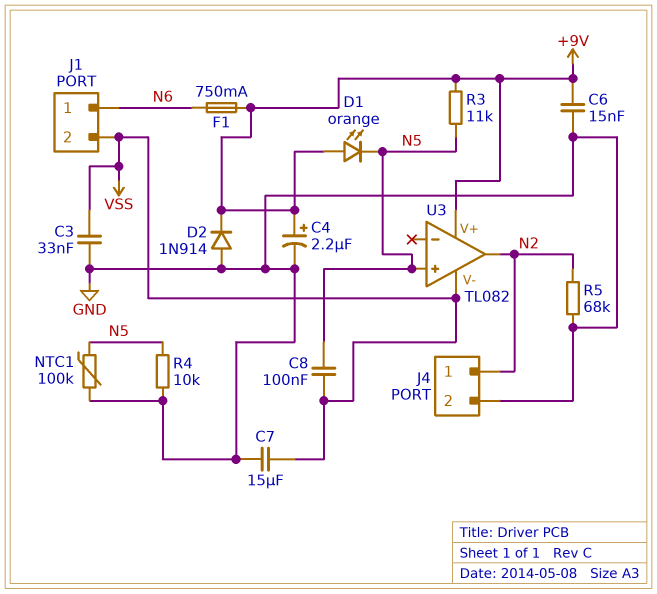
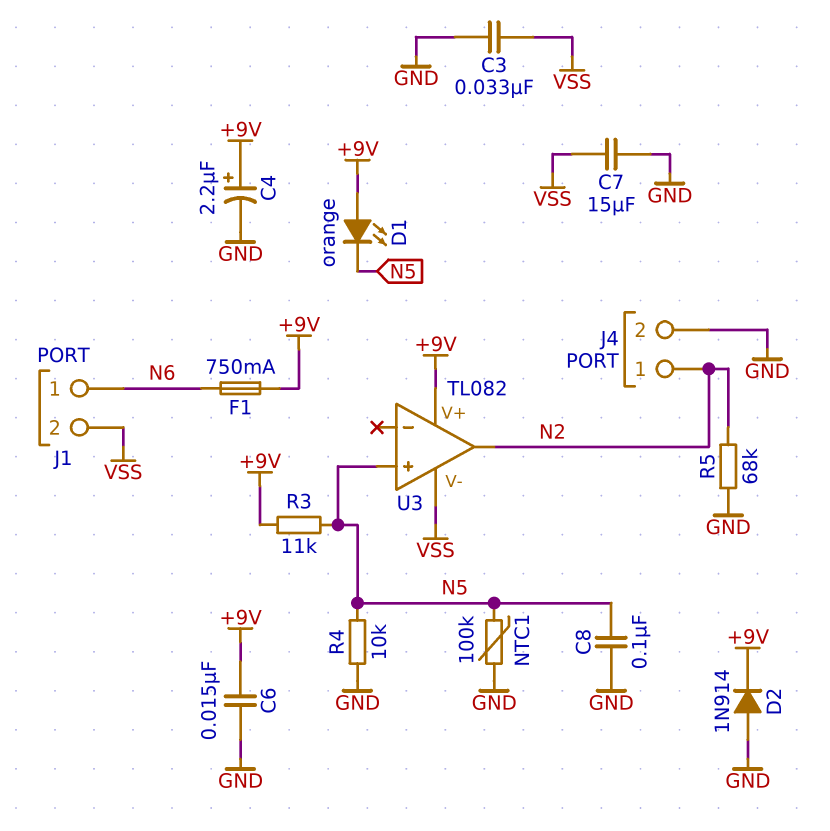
C8: 100nF (N5, VSS) -> 100nF (GND, N5)

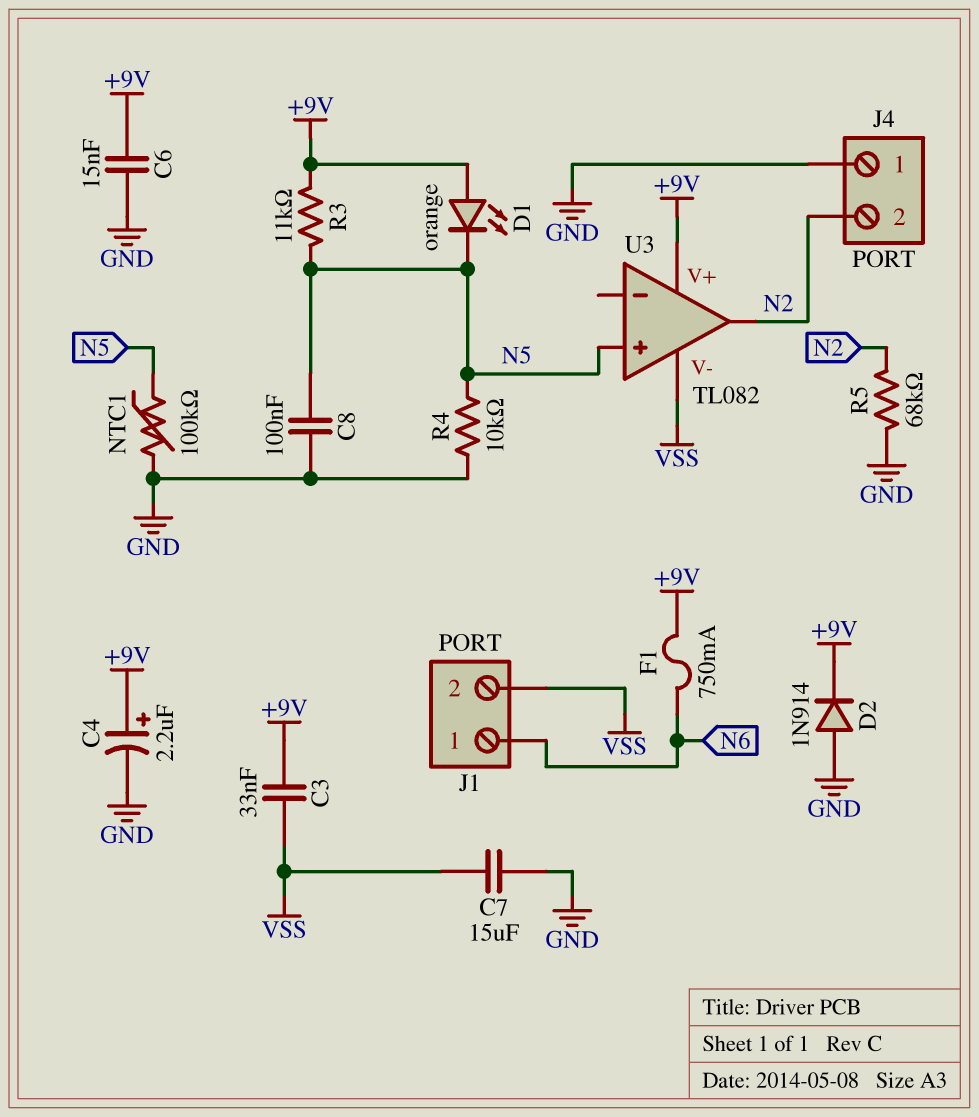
C3: 33nF (GND, VSS) -> 33nF (+9V, VSS)
J4 pin 1: N2 -> GND
J4 pin 2: GND -> N2

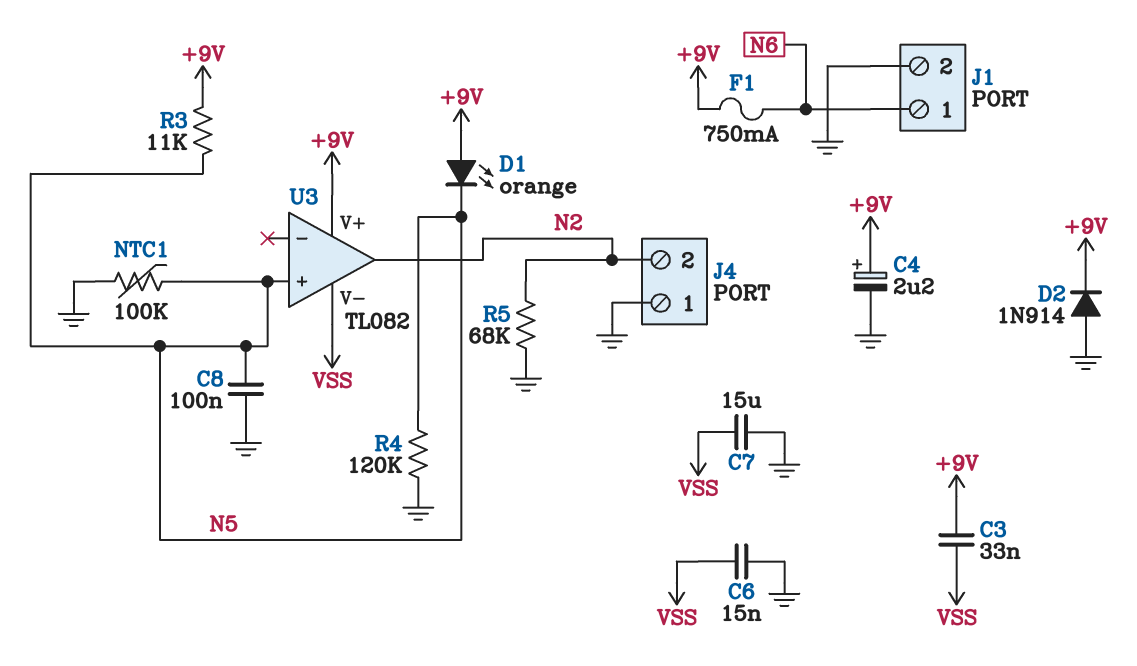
C6: 15nF (+9V, GND) -> 15nF (GND, VSS)
J1 pin 2: VSS -> GND
R4: 10k (GND, N5) -> 120k (GND, N5)

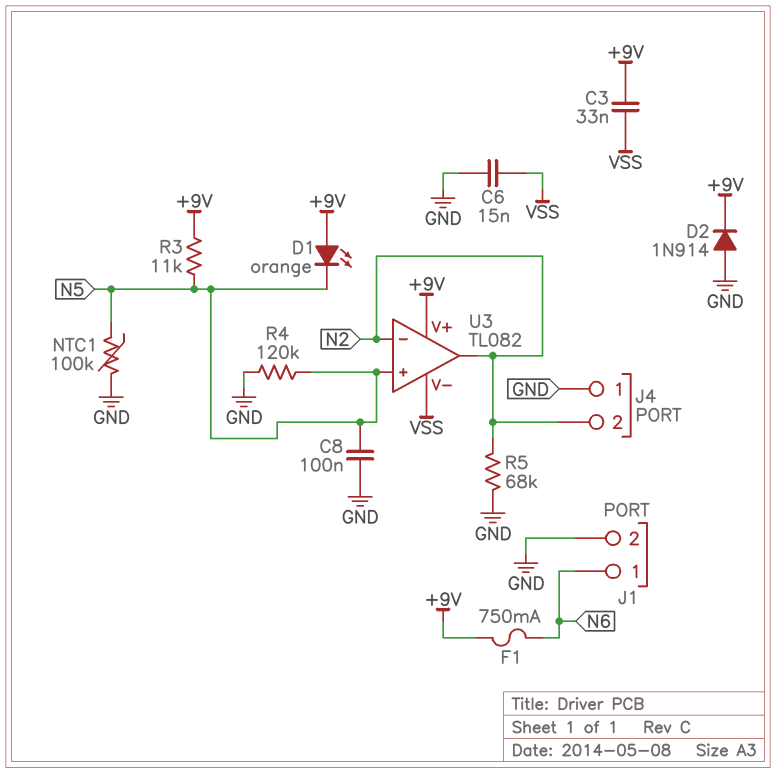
C4: 2.2uF (plus +9V, minus GND) -> none
C7: 15uF (GND, VSS) -> none
U3 pin in-: none -> N2

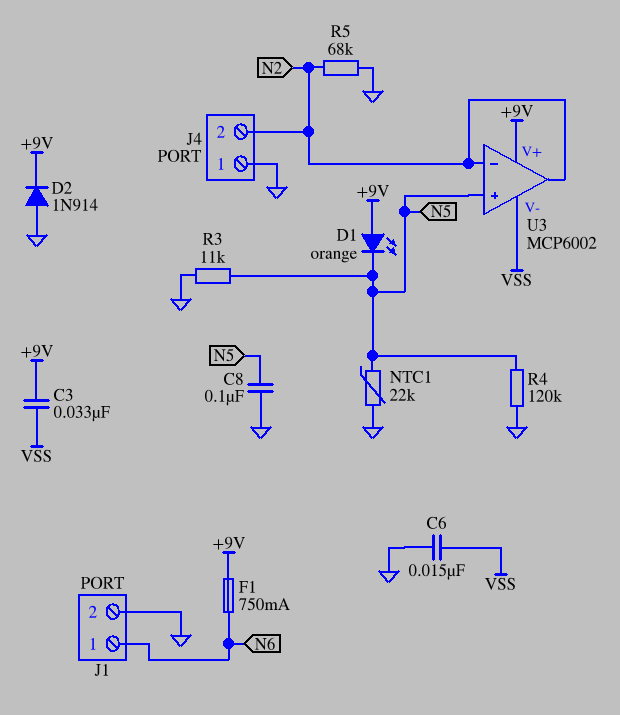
NTC1: 100k (GND, N5) -> 22k (GND, N5)
R3: 11k (+9V, N5) -> 11k (GND, N5)
U3: TL082 -> MCP6002

